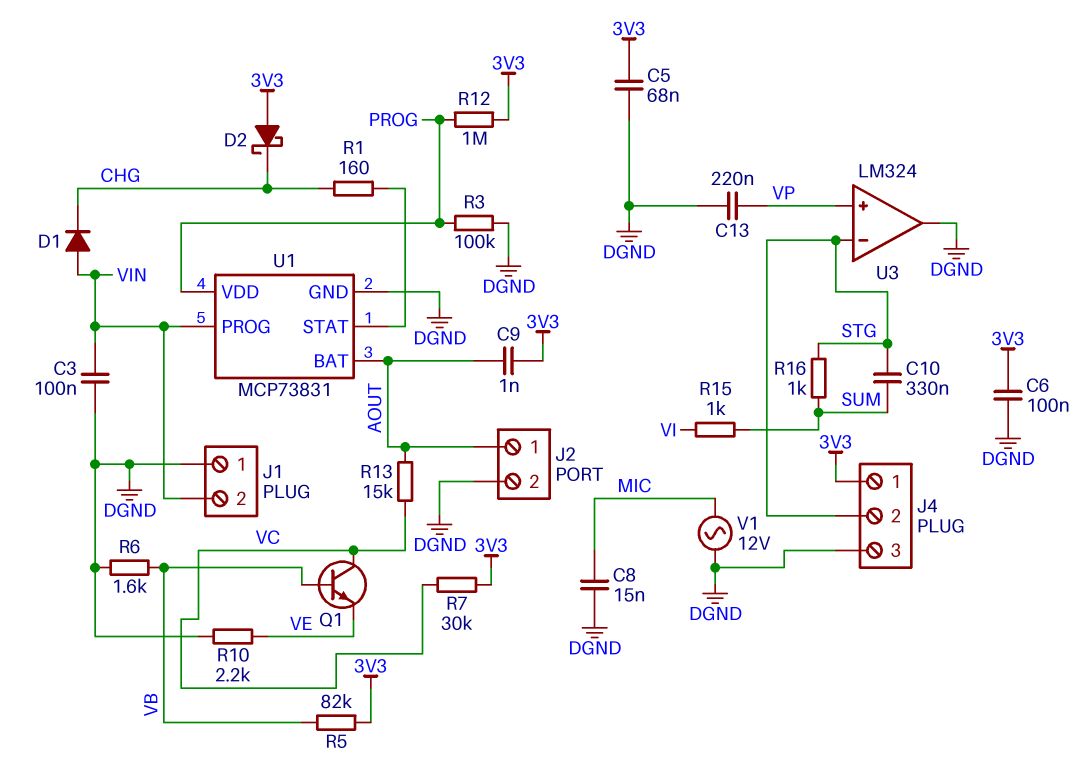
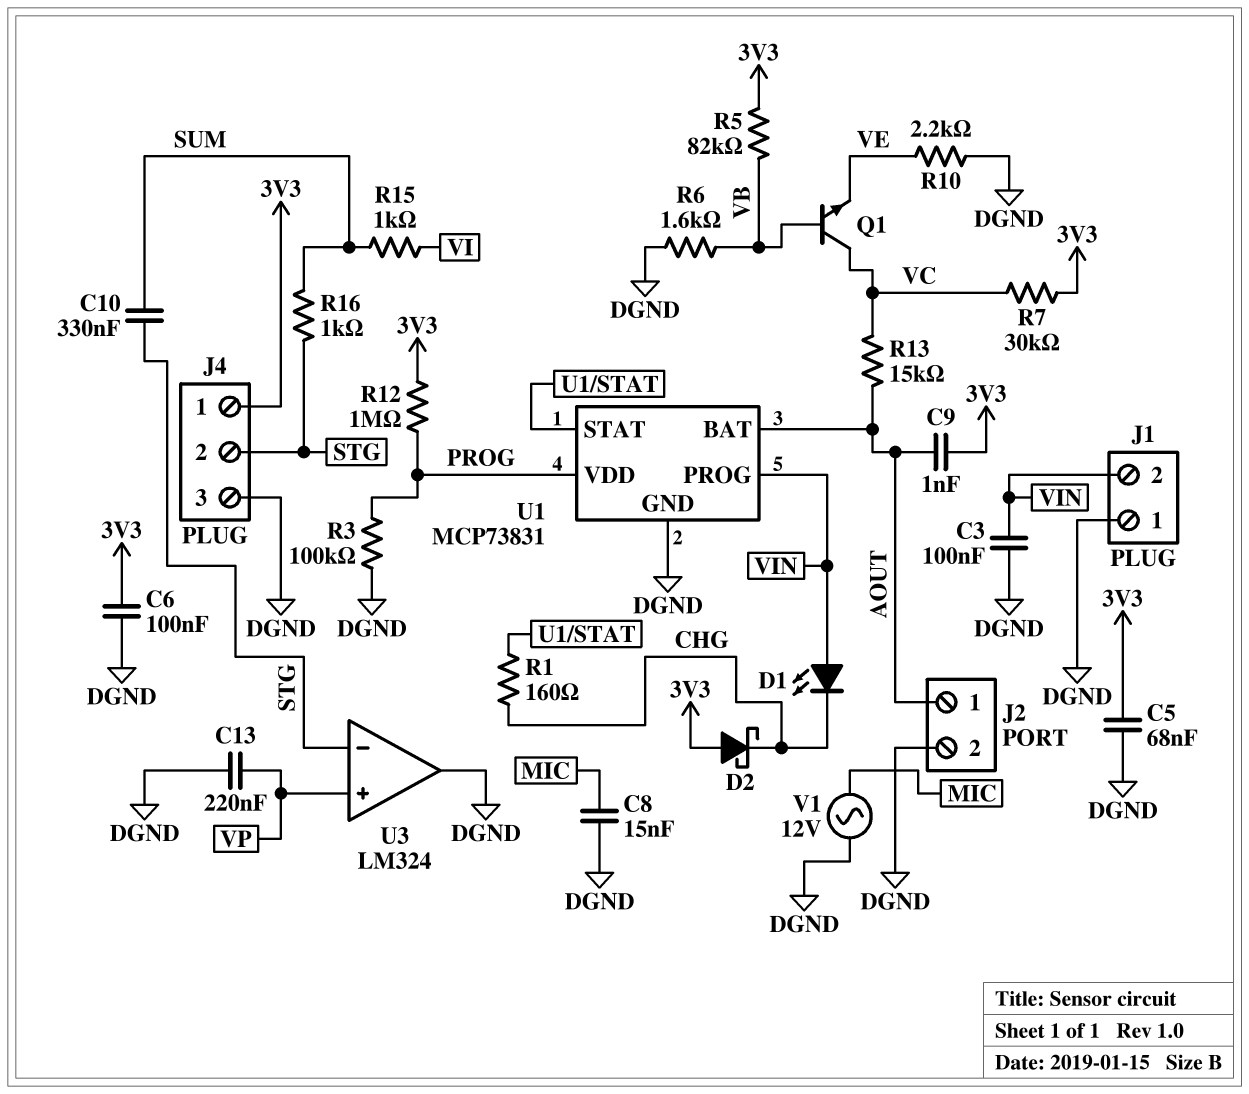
D1: diode (A VIN, K CHG) -> LED (A VIN, K CHG)

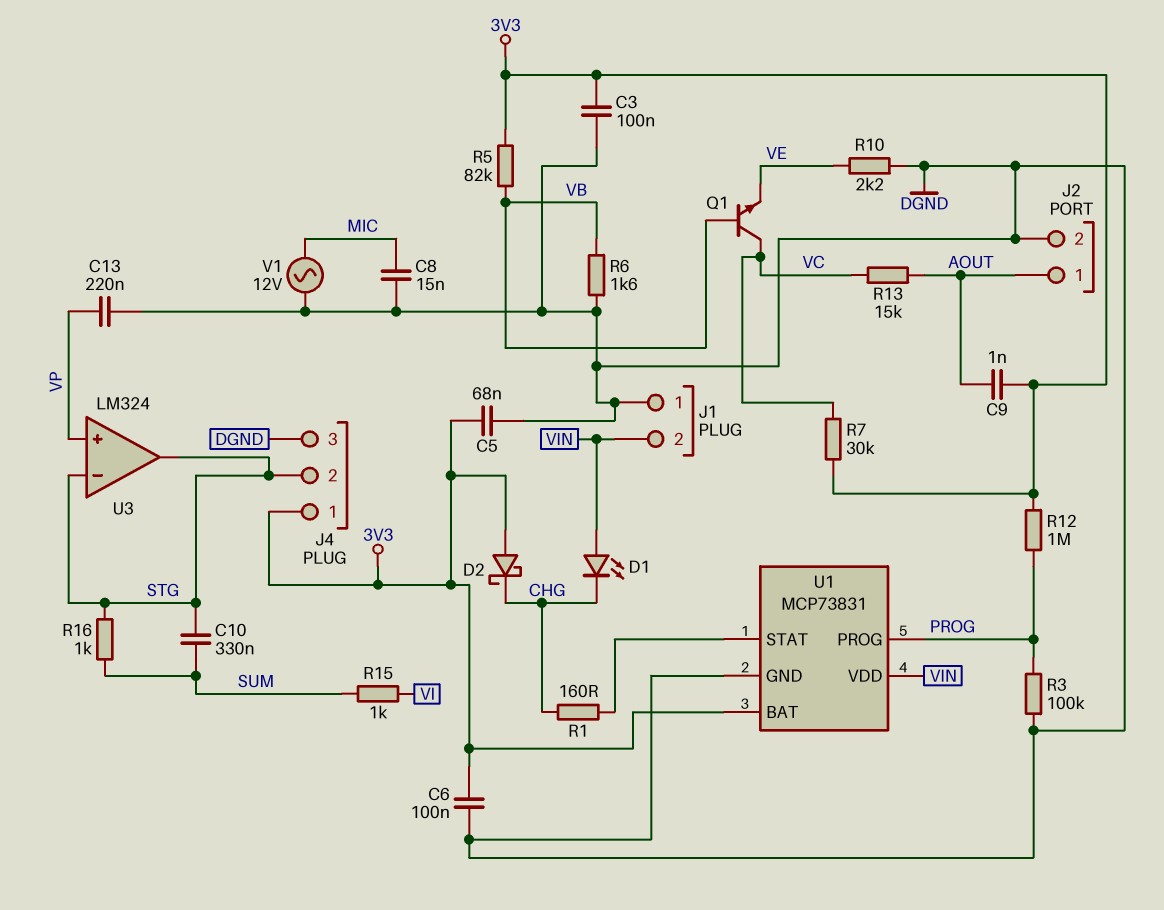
C3: 100nF (DGND, VIN) -> 100nF (3V3, DGND)
U1 pin BAT: AOUT -> 3V3
U1 pin PROG: VIN -> PROG
U1 pin VDD: PROG -> VIN
U3 pin out: DGND -> STG

